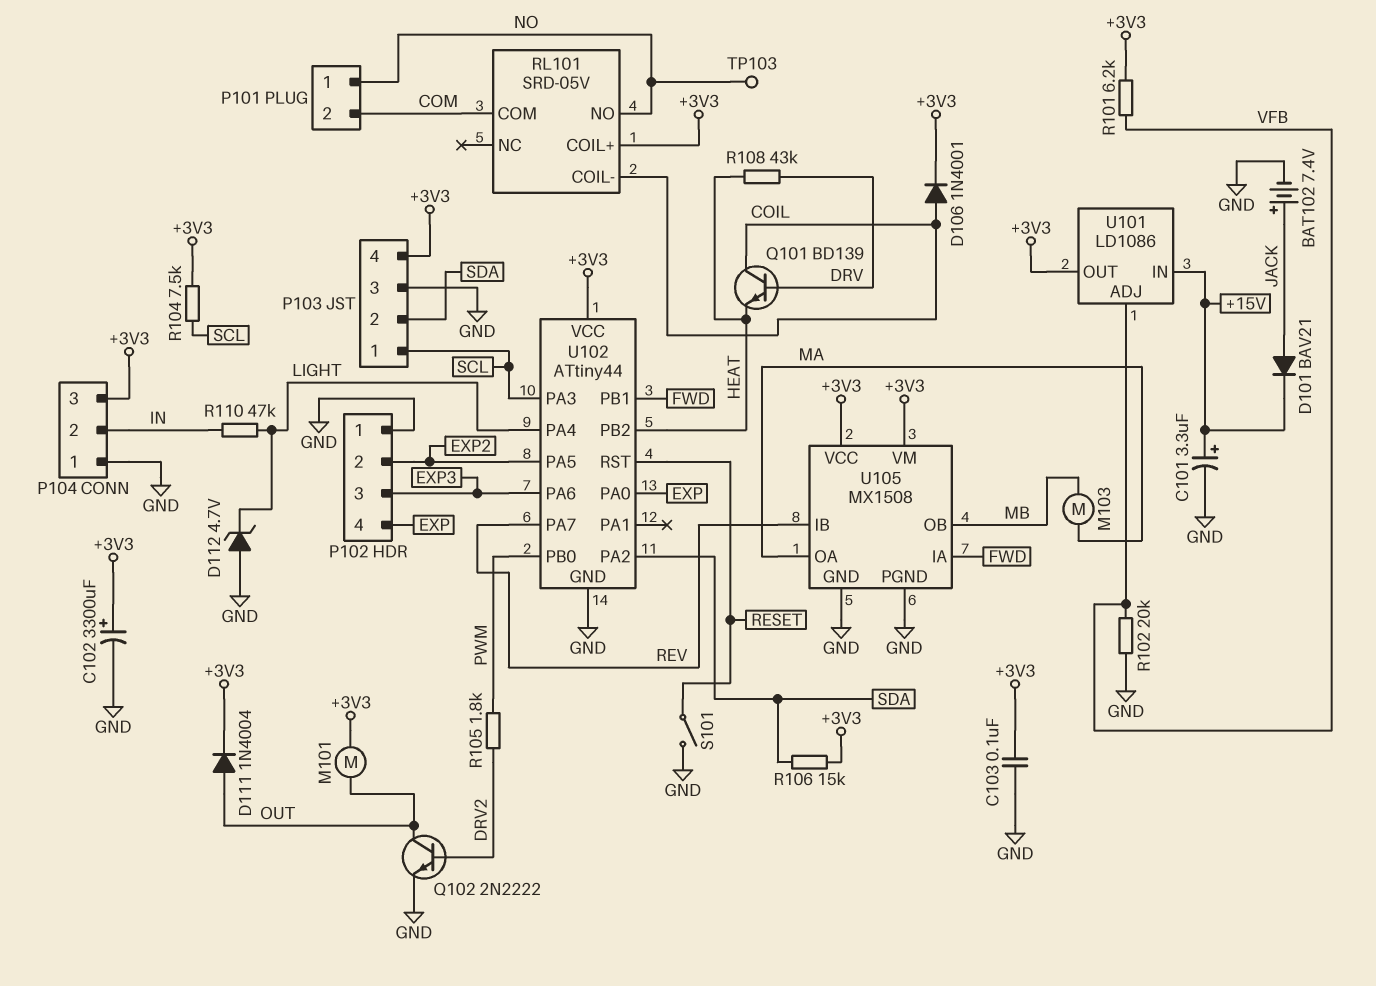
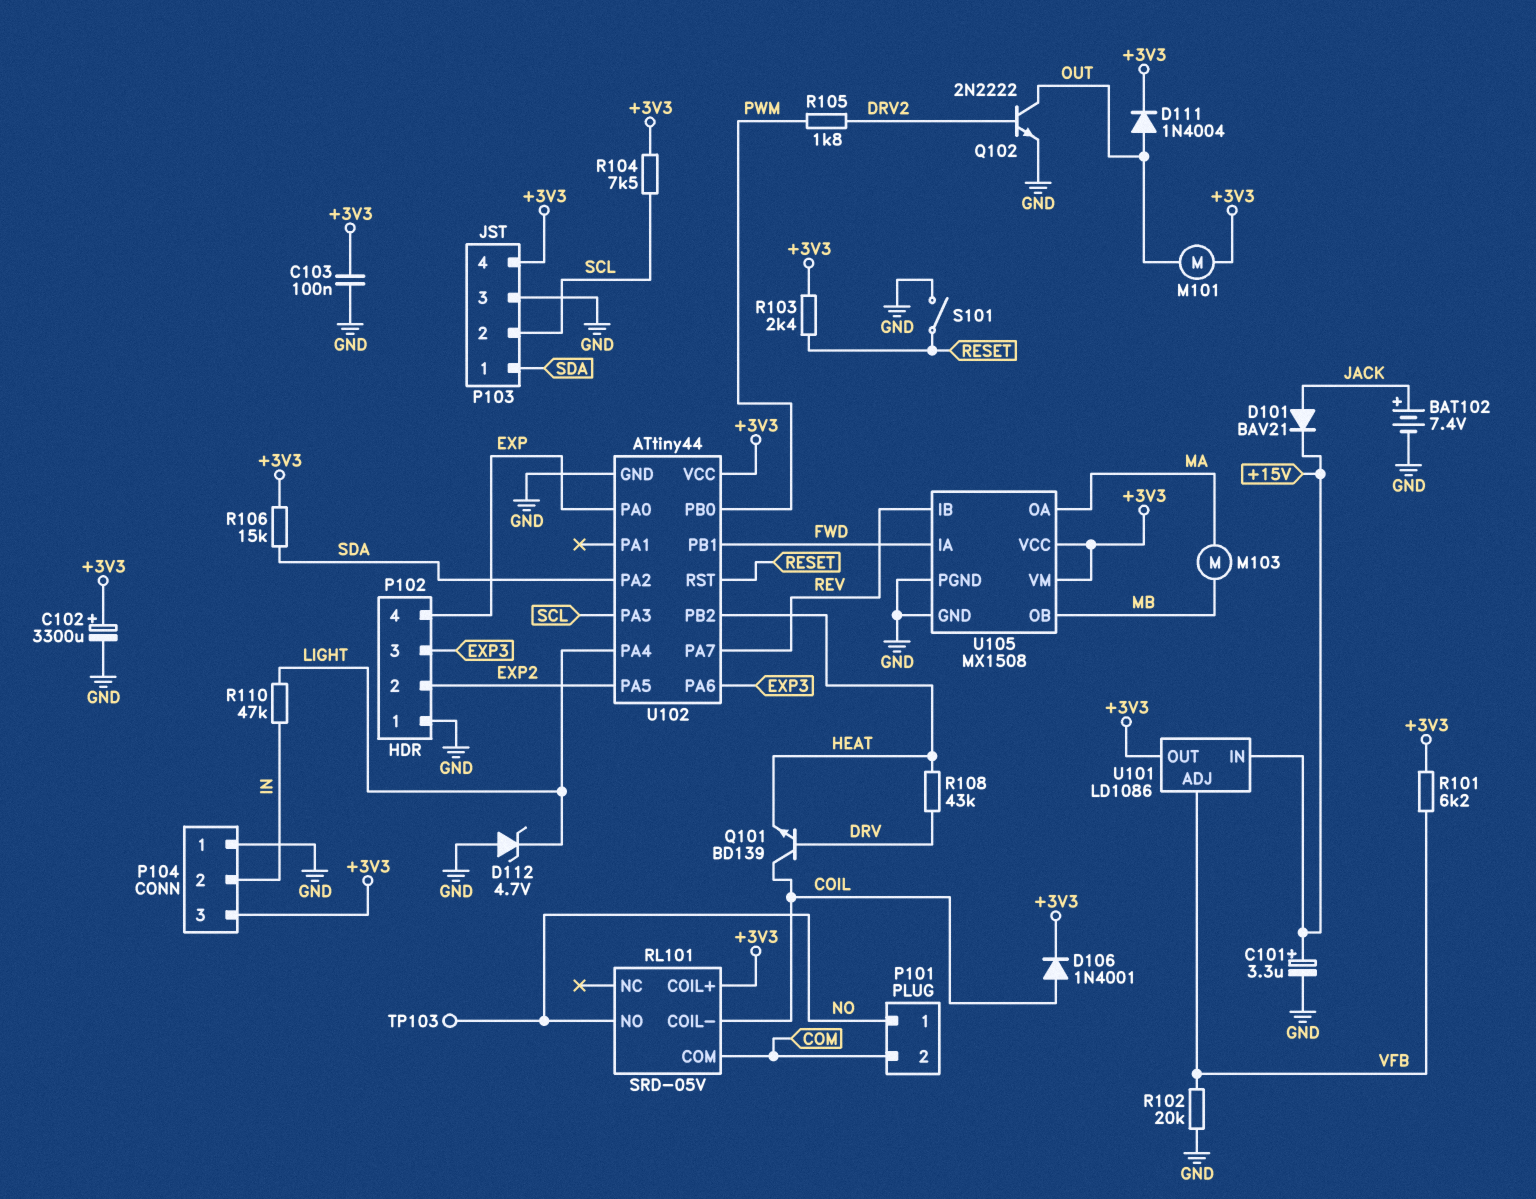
P103 pin 1: SCL -> SDA
P103 pin 2: SDA -> SCL
R103: none -> 2.4k (+3V3, RESET)

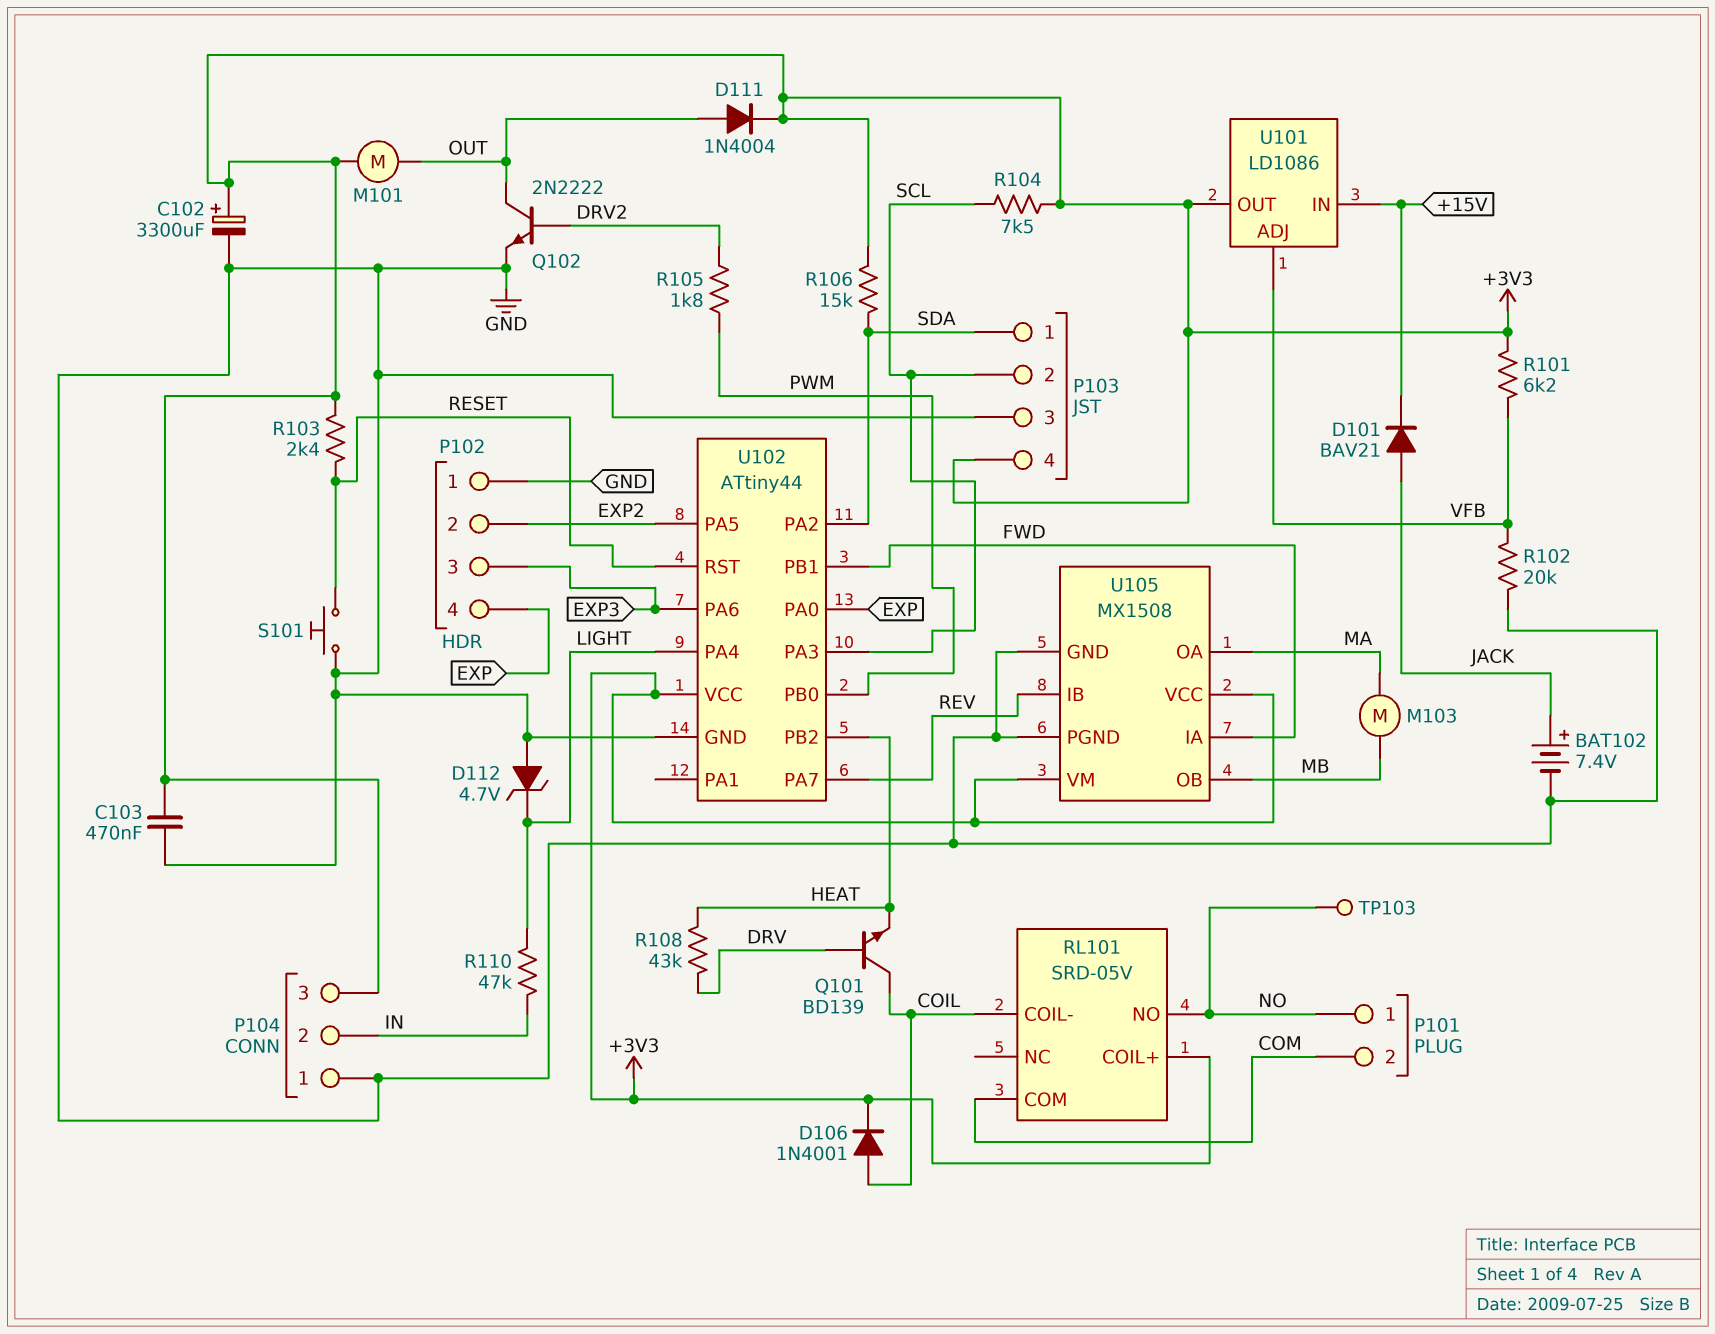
C101: 3.3uF (plus +15V, minus GND) -> none
C103: 100nF (+3V3, GND) -> 470nF (+3V3, GND)
S101: switch (GND, RESET) -> button (GND, RESET)

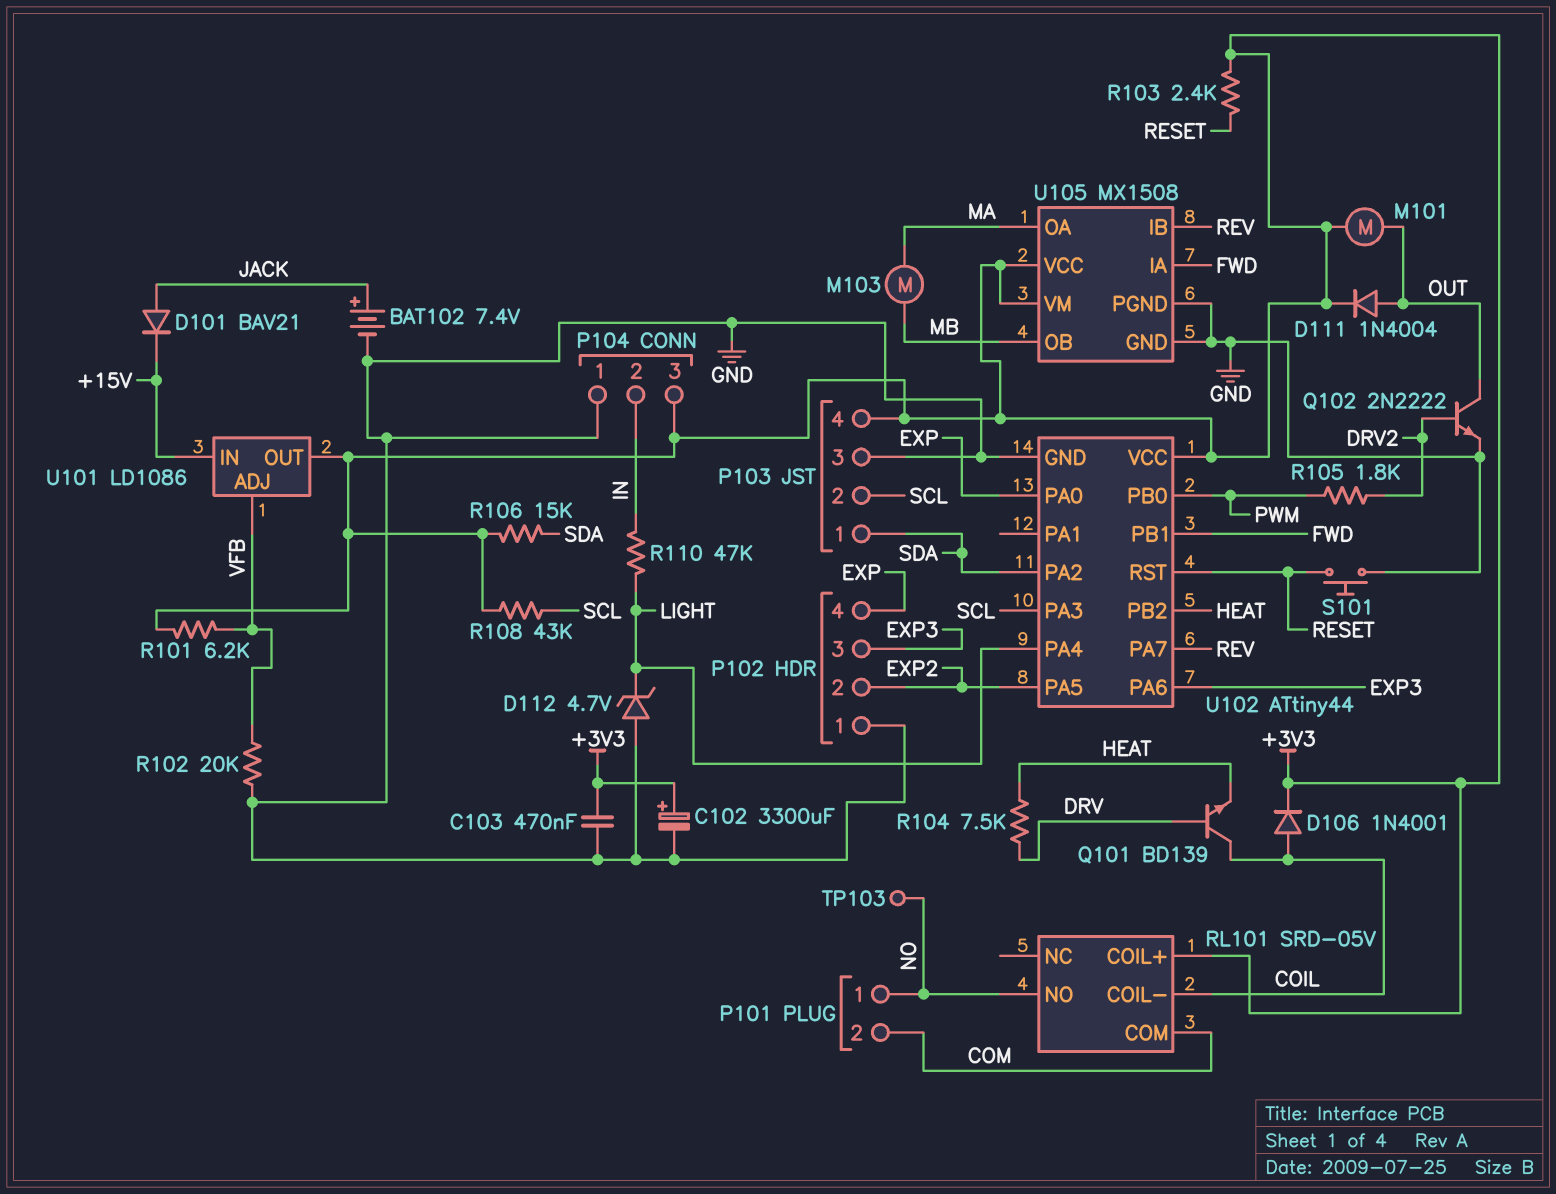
R104: 7.5k (+3V3, SCL) -> 7.5k (DRV, HEAT)
R108: 43k (DRV, HEAT) -> 43k (+3V3, SCL)

